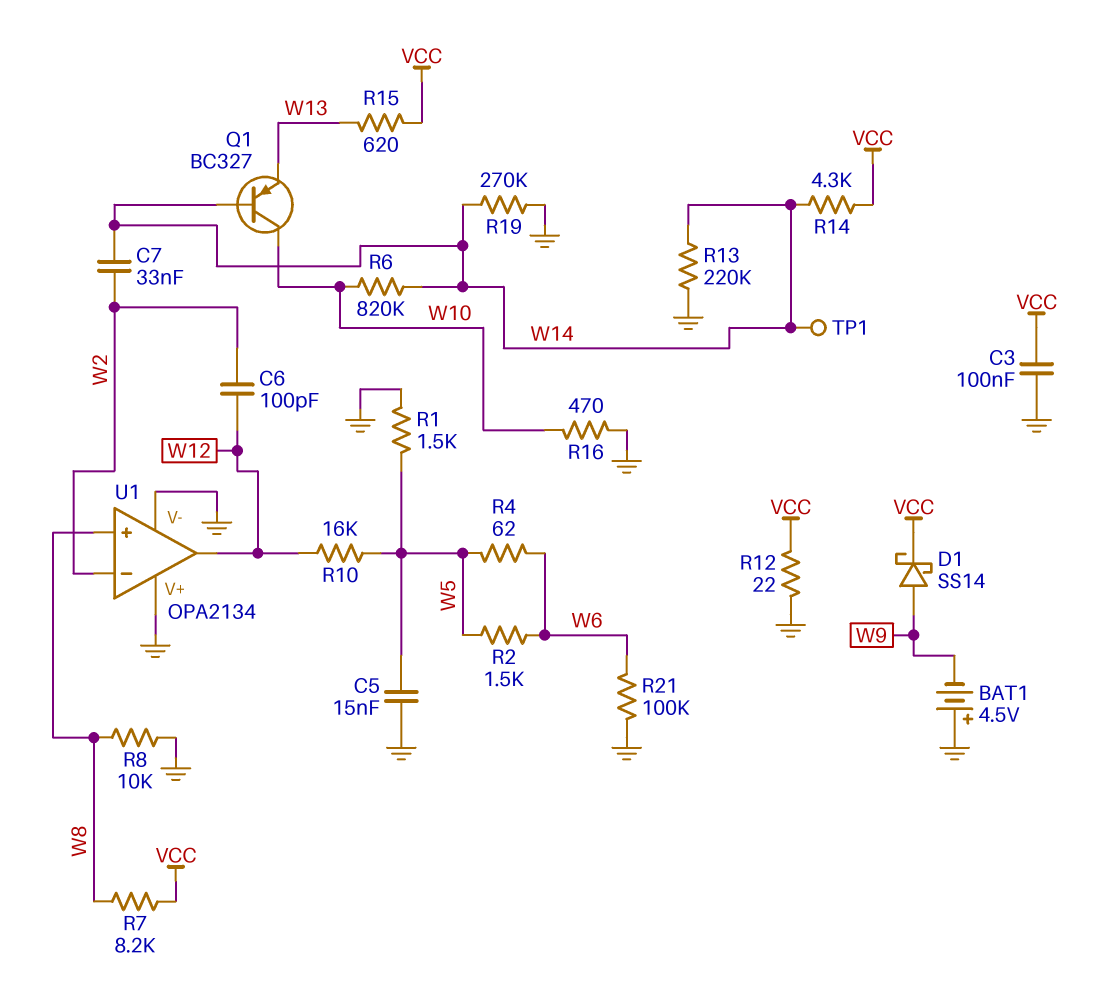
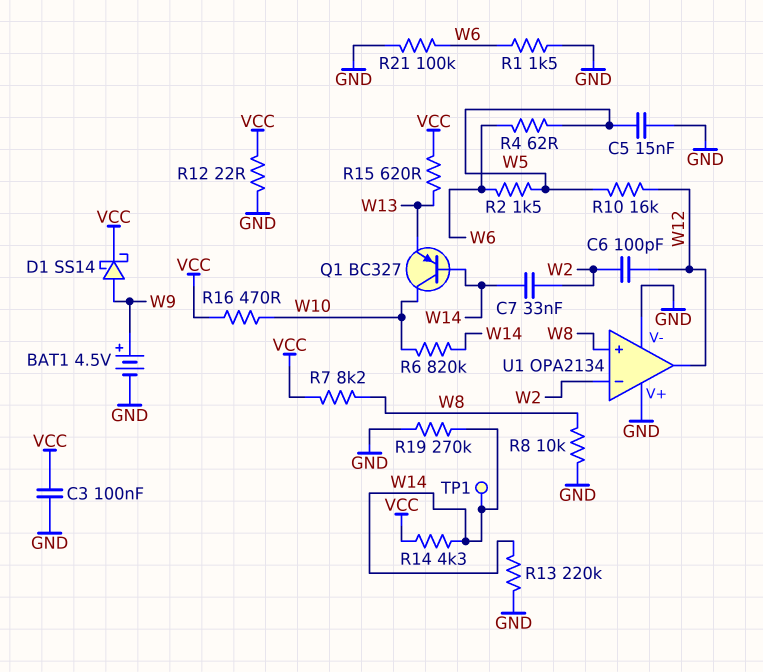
BAT1: 4.5V (plus GND, minus W9) -> 4.5V (plus W9, minus GND)
R1: 1.5k (GND, W5) -> 1.5k (GND, W6)
R16: 470 (GND, W10) -> 470 (VCC, W10)

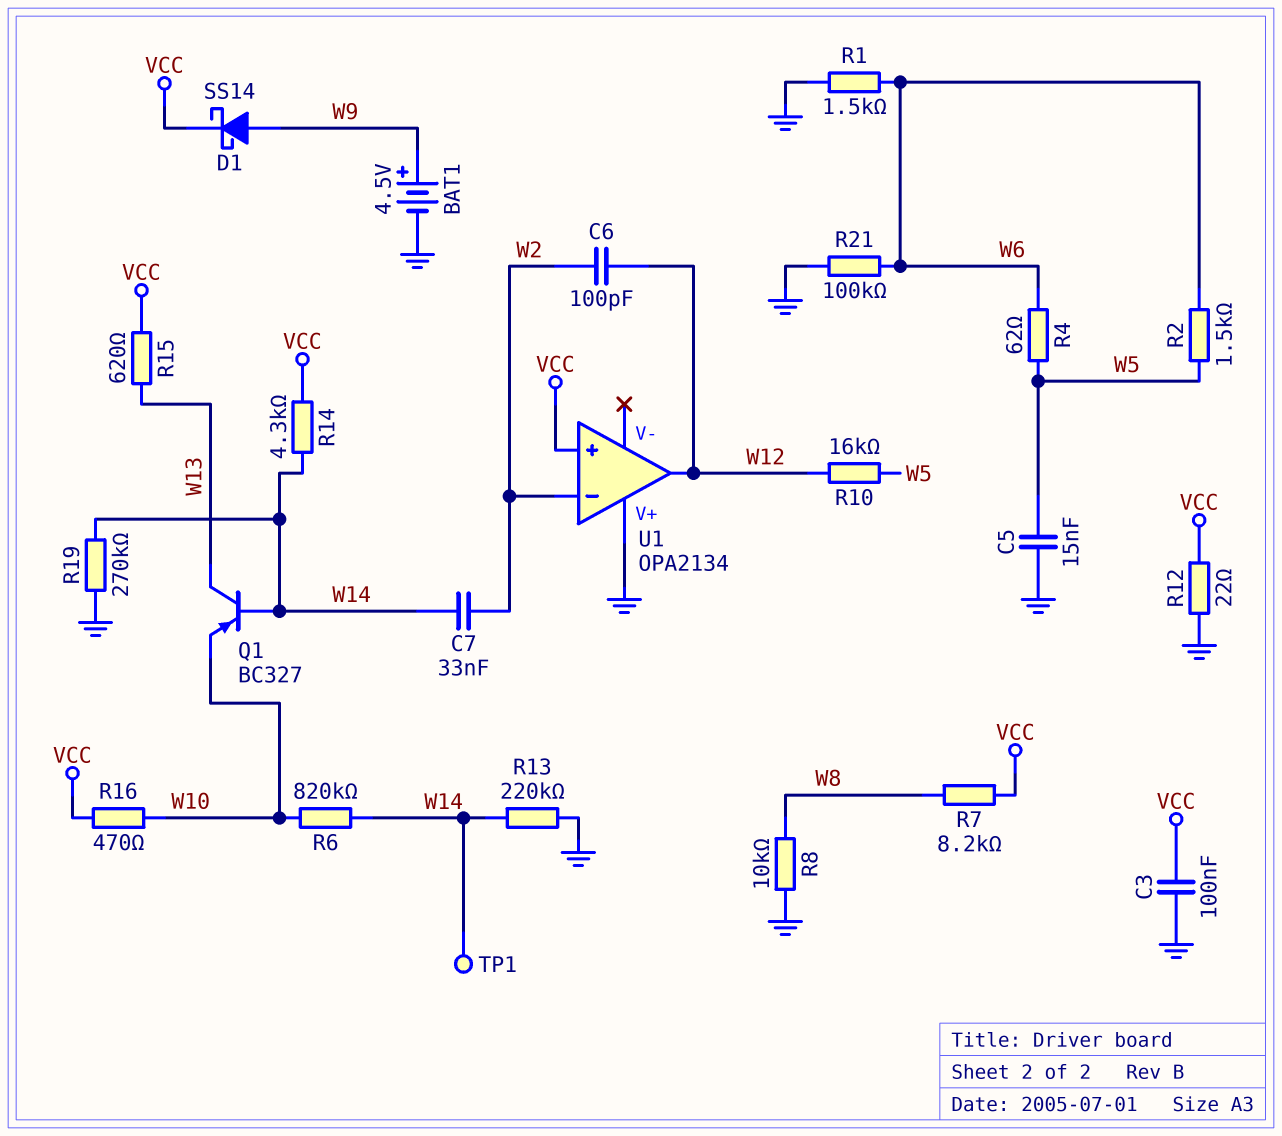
Q1: PNP BC327 (B W14, C W10, E W13) -> PNP BC327 (B W14, C W13, E W10)
U1 pin V-: GND -> none
U1 pin in+: W8 -> VCC

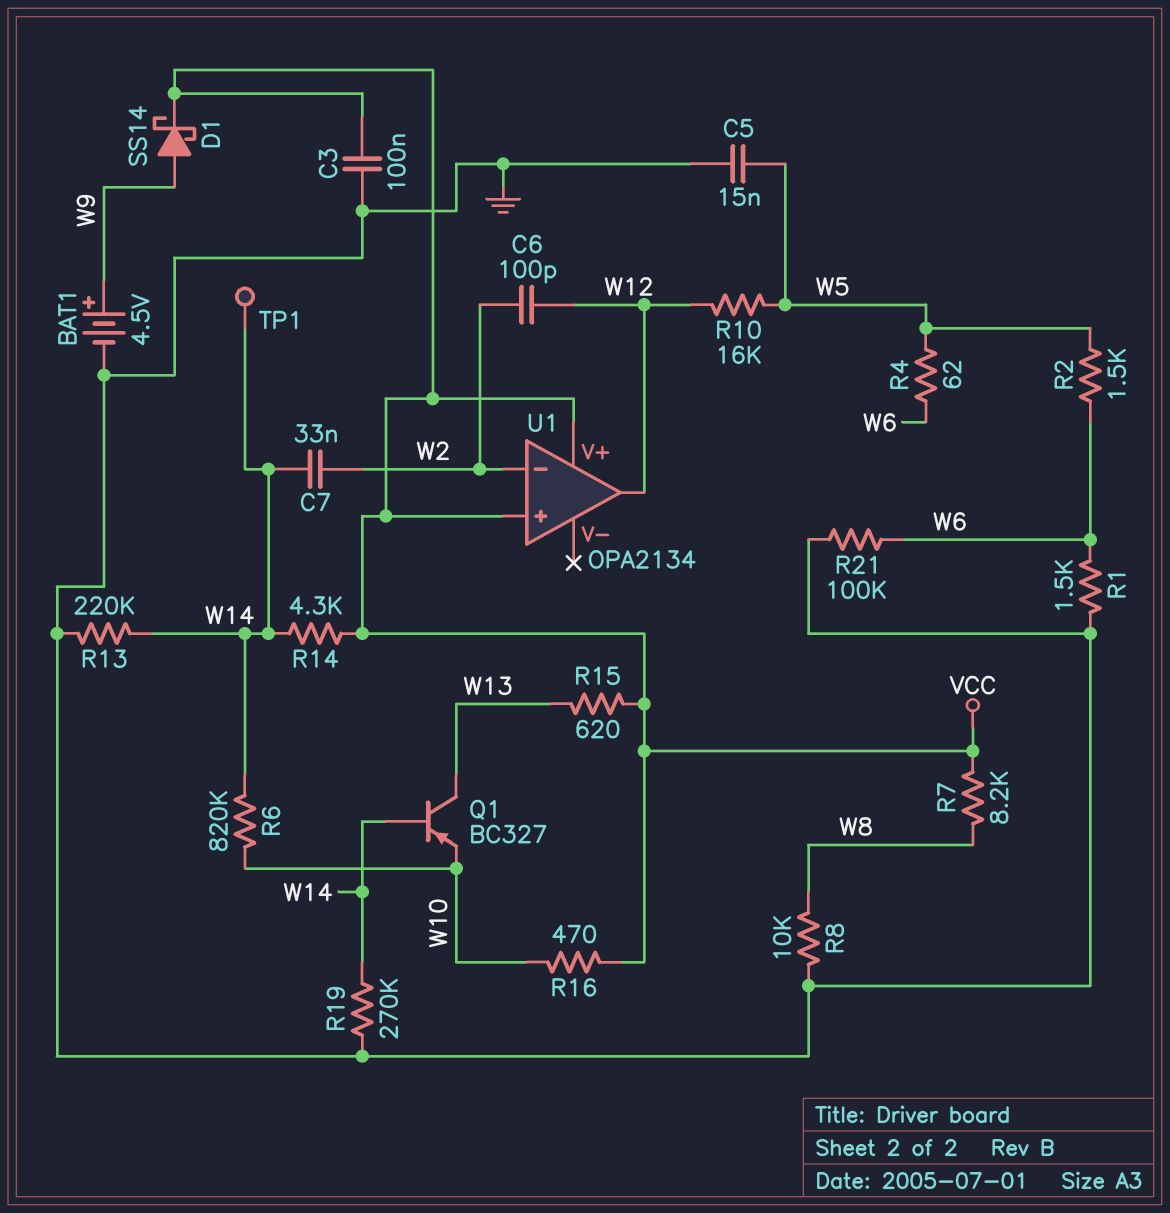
R12: 22 (GND, VCC) -> none
U1 pin V+: GND -> VCC

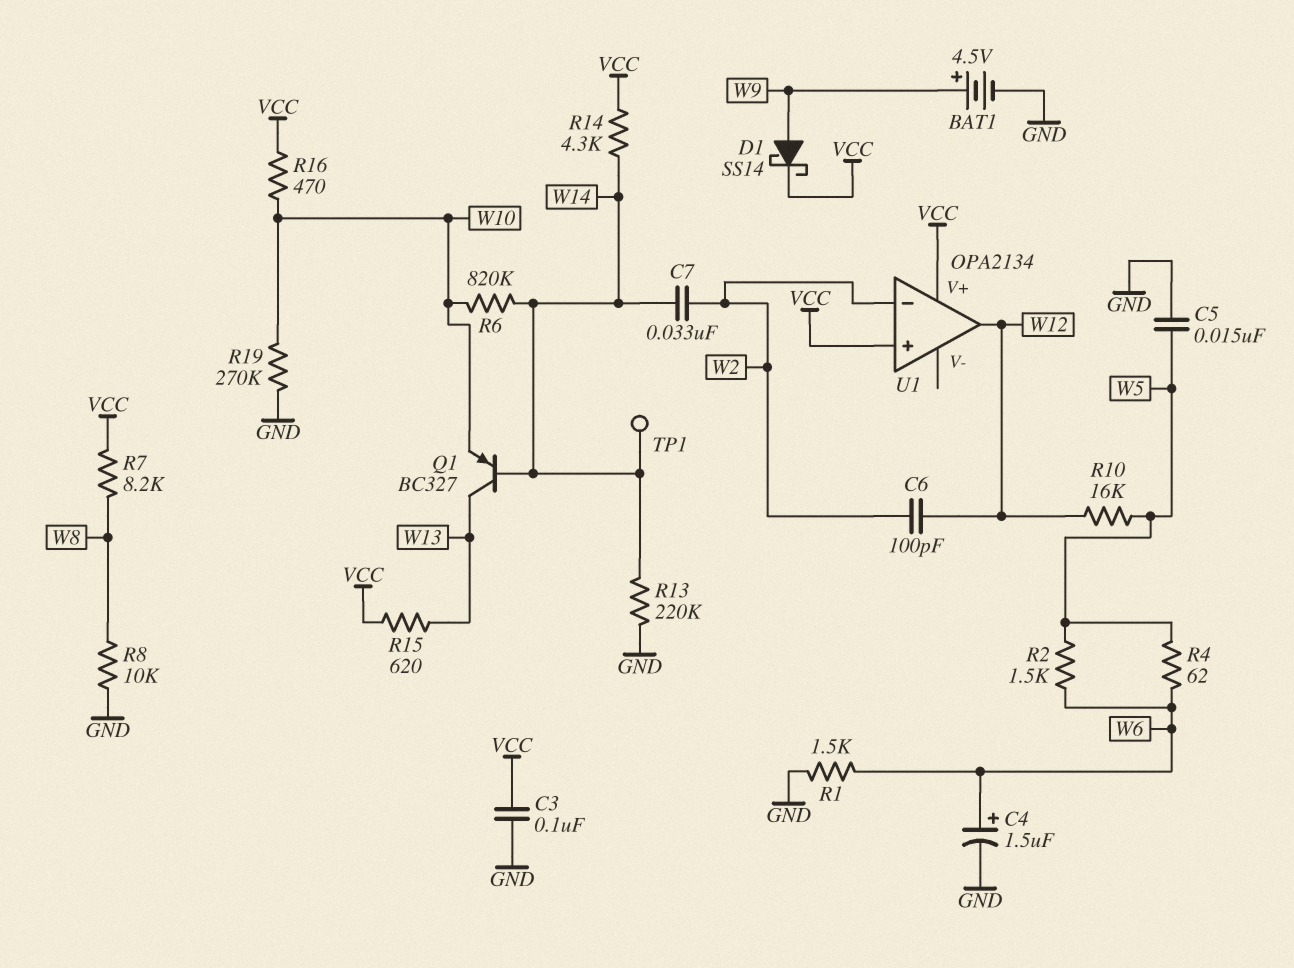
C4: none -> 1.5uF (plus W6, minus GND)
R19: 270k (GND, W14) -> 270k (GND, W10)
R21: 100k (GND, W6) -> none

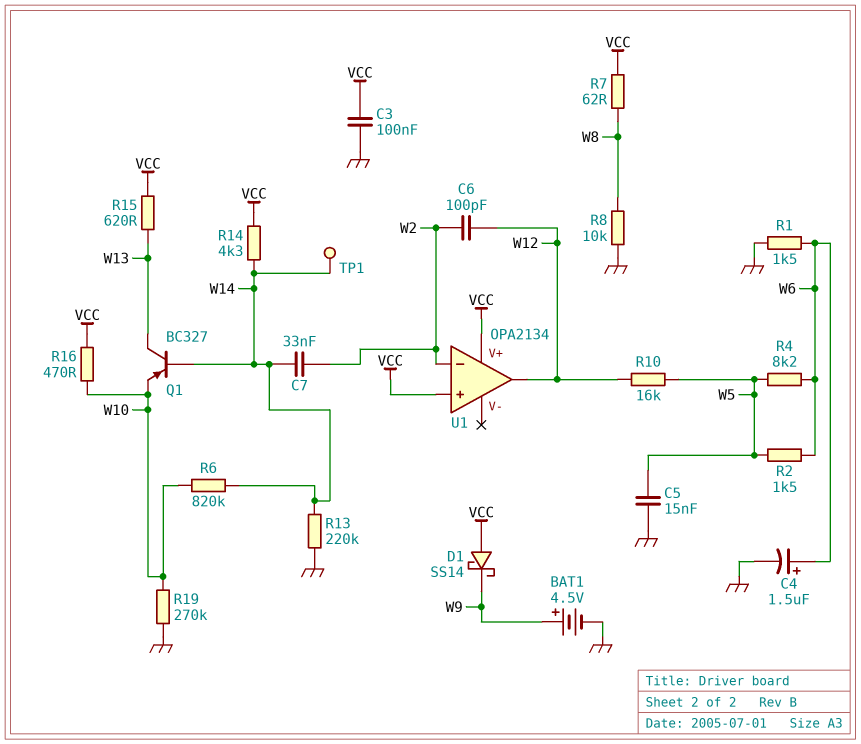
D1: schottky SS14 (A W9, K VCC) -> schottky SS14 (A VCC, K W9)
R4: 62 (W5, W6) -> 8.2k (W5, W6)
R7: 8.2k (VCC, W8) -> 62 (VCC, W8)

